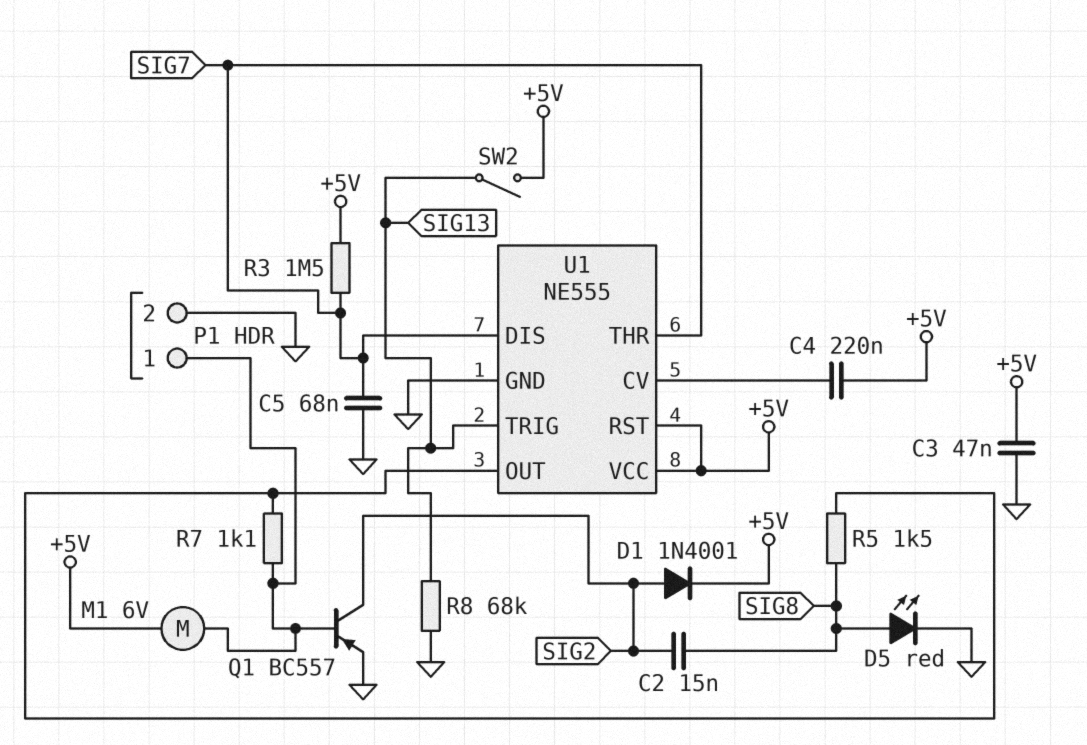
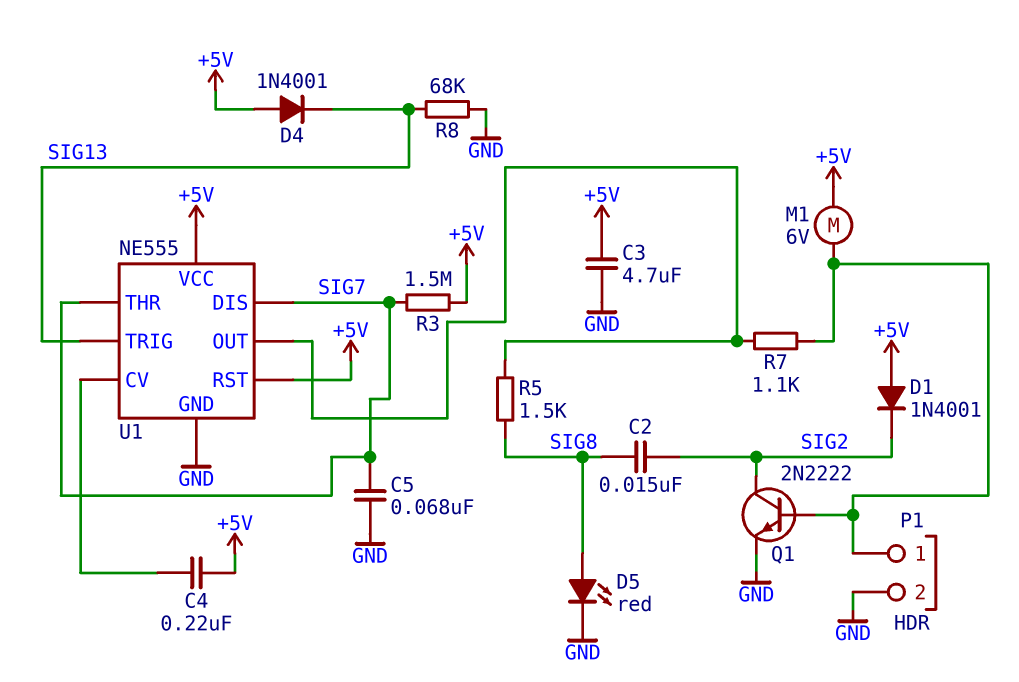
C3: 47nF (+5V, GND) -> 4.7uF (+5V, GND)
D1: diode 1N4001 (A SIG2, K +5V) -> diode 1N4001 (A +5V, K SIG2)
D4: none -> diode 1N4001 (A +5V, K SIG13)
Q1: PNP BC557 (B P1/1, C SIG2, E GND) -> NPN 2N2222 (B P1/1, C SIG2, E GND)
SW2: switch (+5V, SIG13) -> none

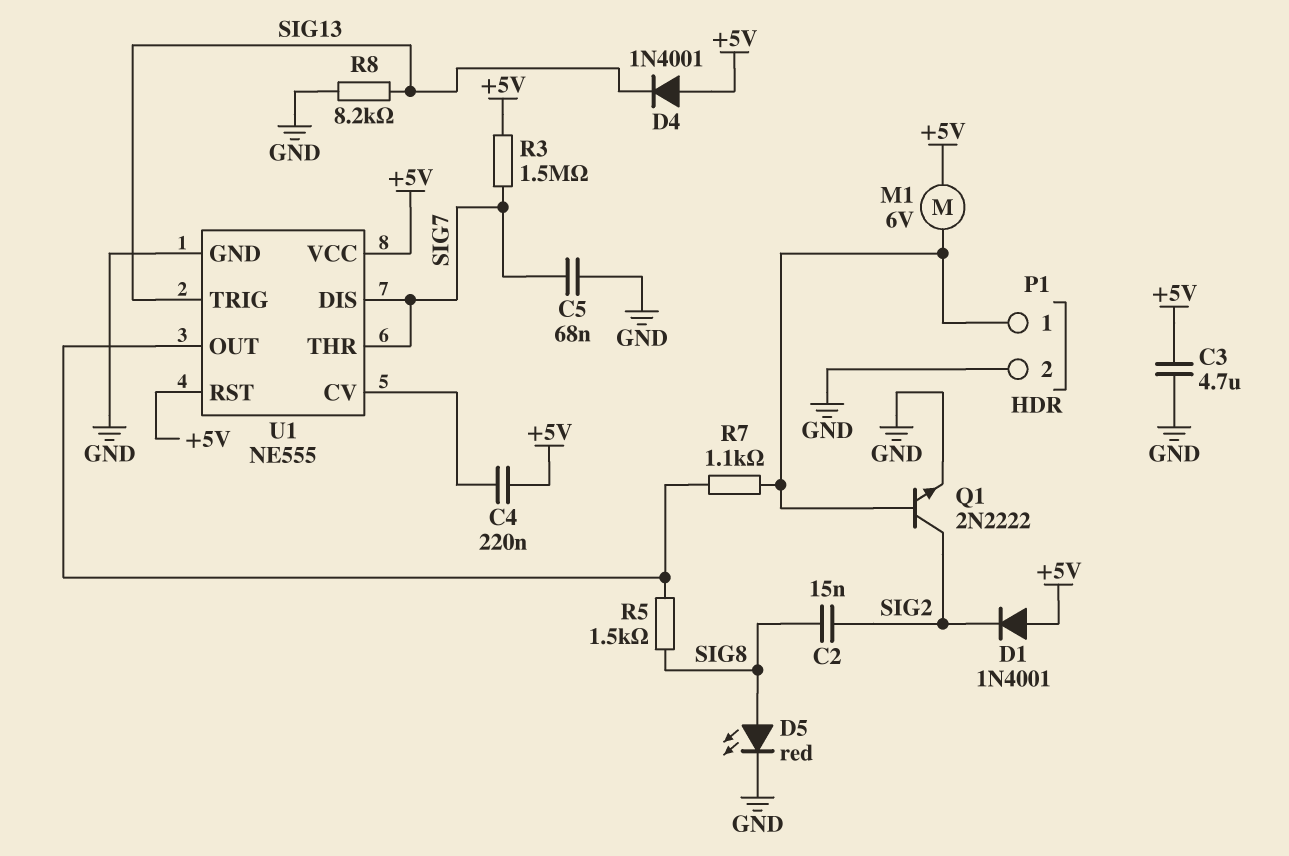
R8: 68k (GND, SIG13) -> 8.2k (GND, SIG13)

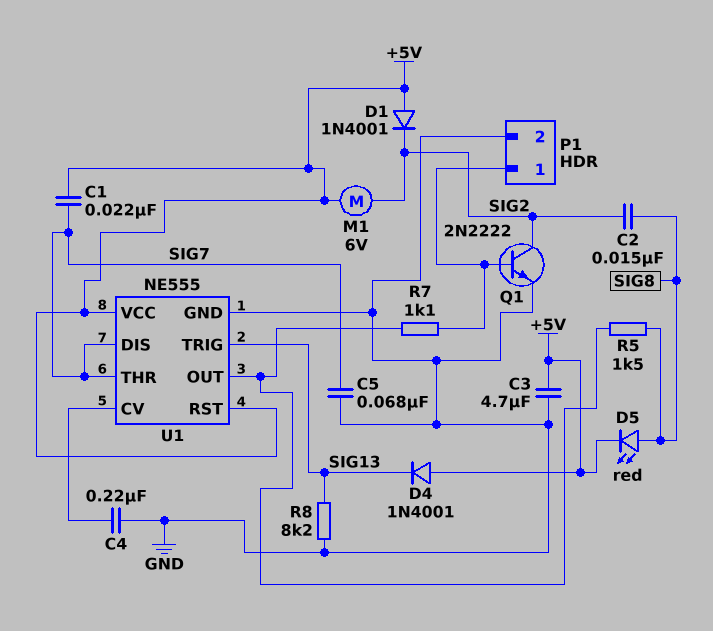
C1: none -> 22nF (+5V, SIG7)
C4: 220nF (+5V, U1/CV) -> 220nF (GND, U1/CV)
D5: LED red (A SIG8, K GND) -> LED red (A SIG8, K +5V)
M1: motor 6V (+5V, P1/1) -> motor 6V (+5V, SIG2)
R3: 1.5M (+5V, SIG7) -> none

